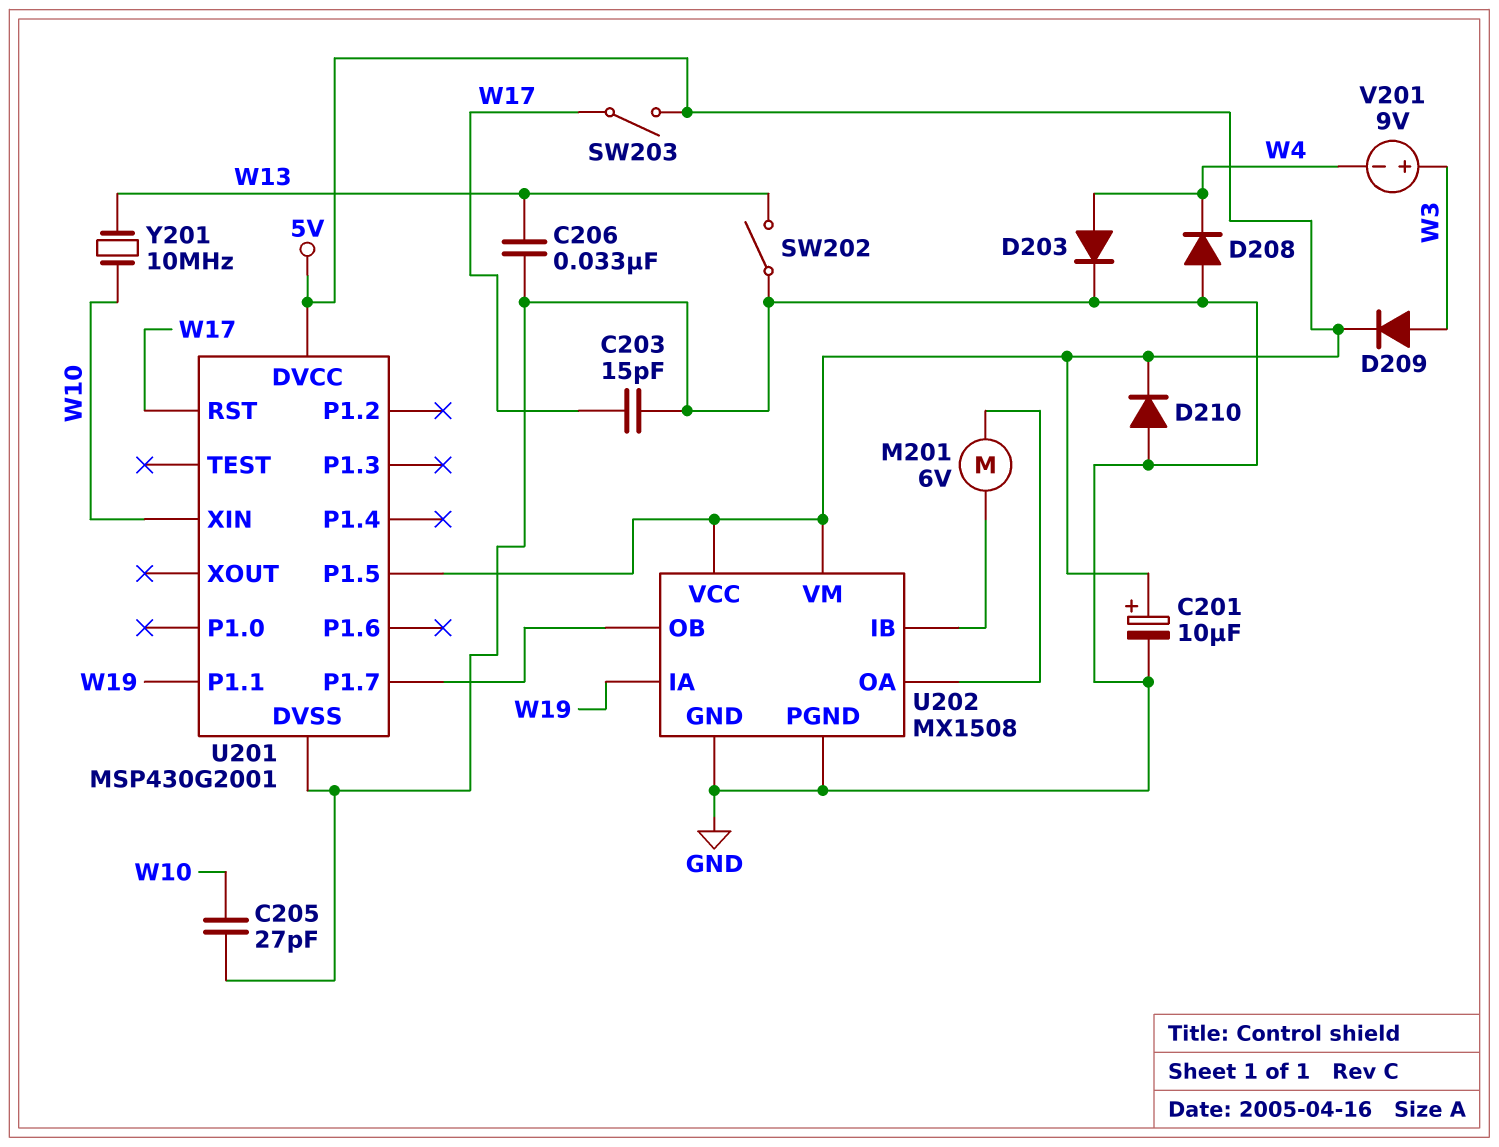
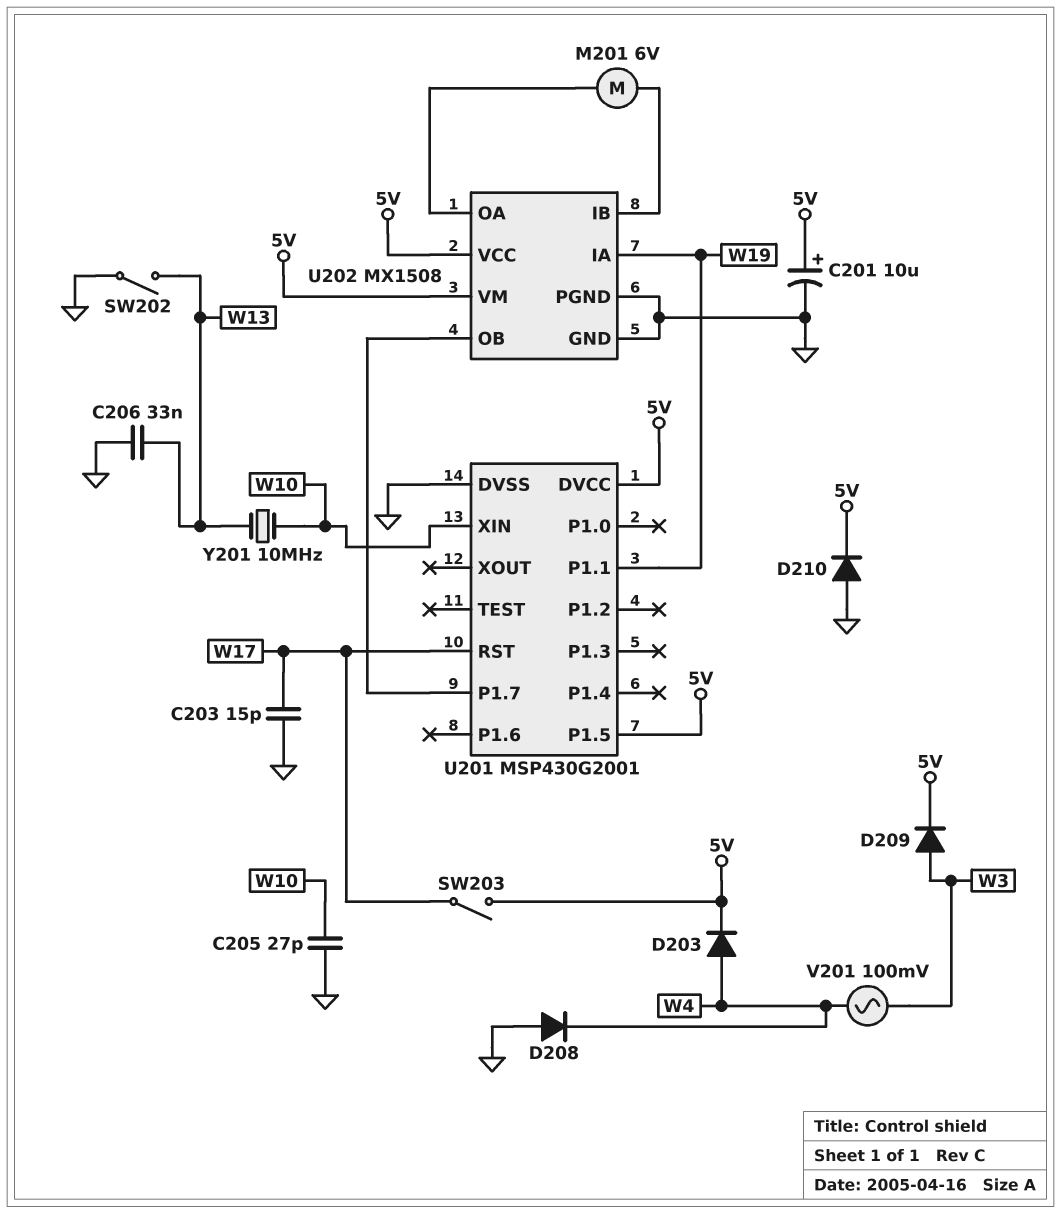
D203: diode (A W4, K GND) -> diode (A W4, K 5V)
V201: 9V (plus W3, minus W4) -> AC 100mV (W3, W4)

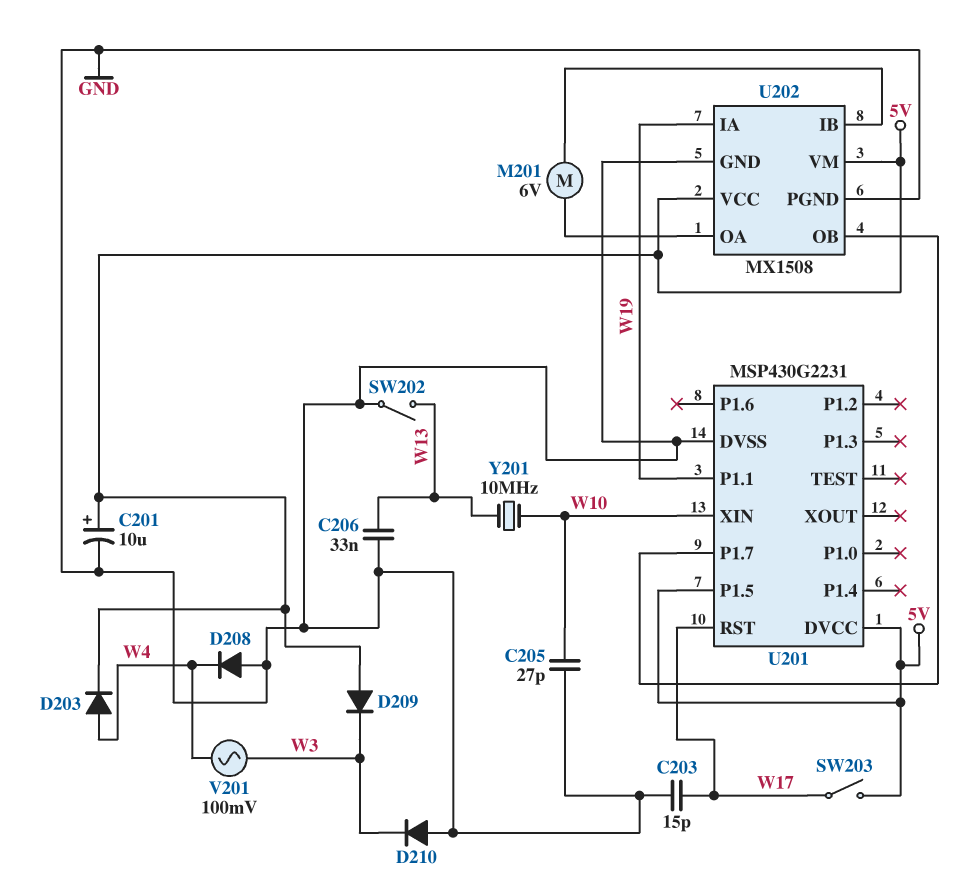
D209: diode (A W3, K 5V) -> diode (A 5V, K W3)
D210: diode (A GND, K 5V) -> diode (A GND, K W3)
U201: MSP430G2001 -> MSP430G2231

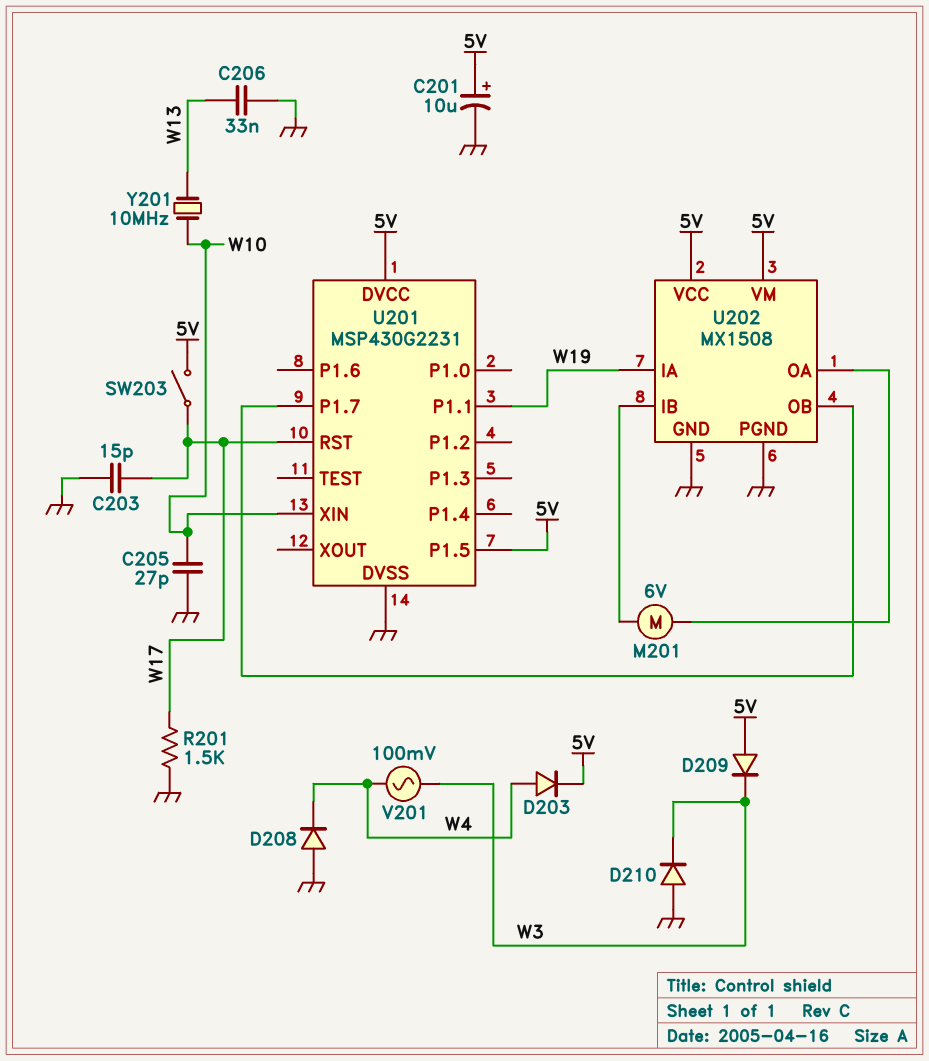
R201: none -> 1.5k (GND, W17)
SW202: switch (GND, W13) -> none

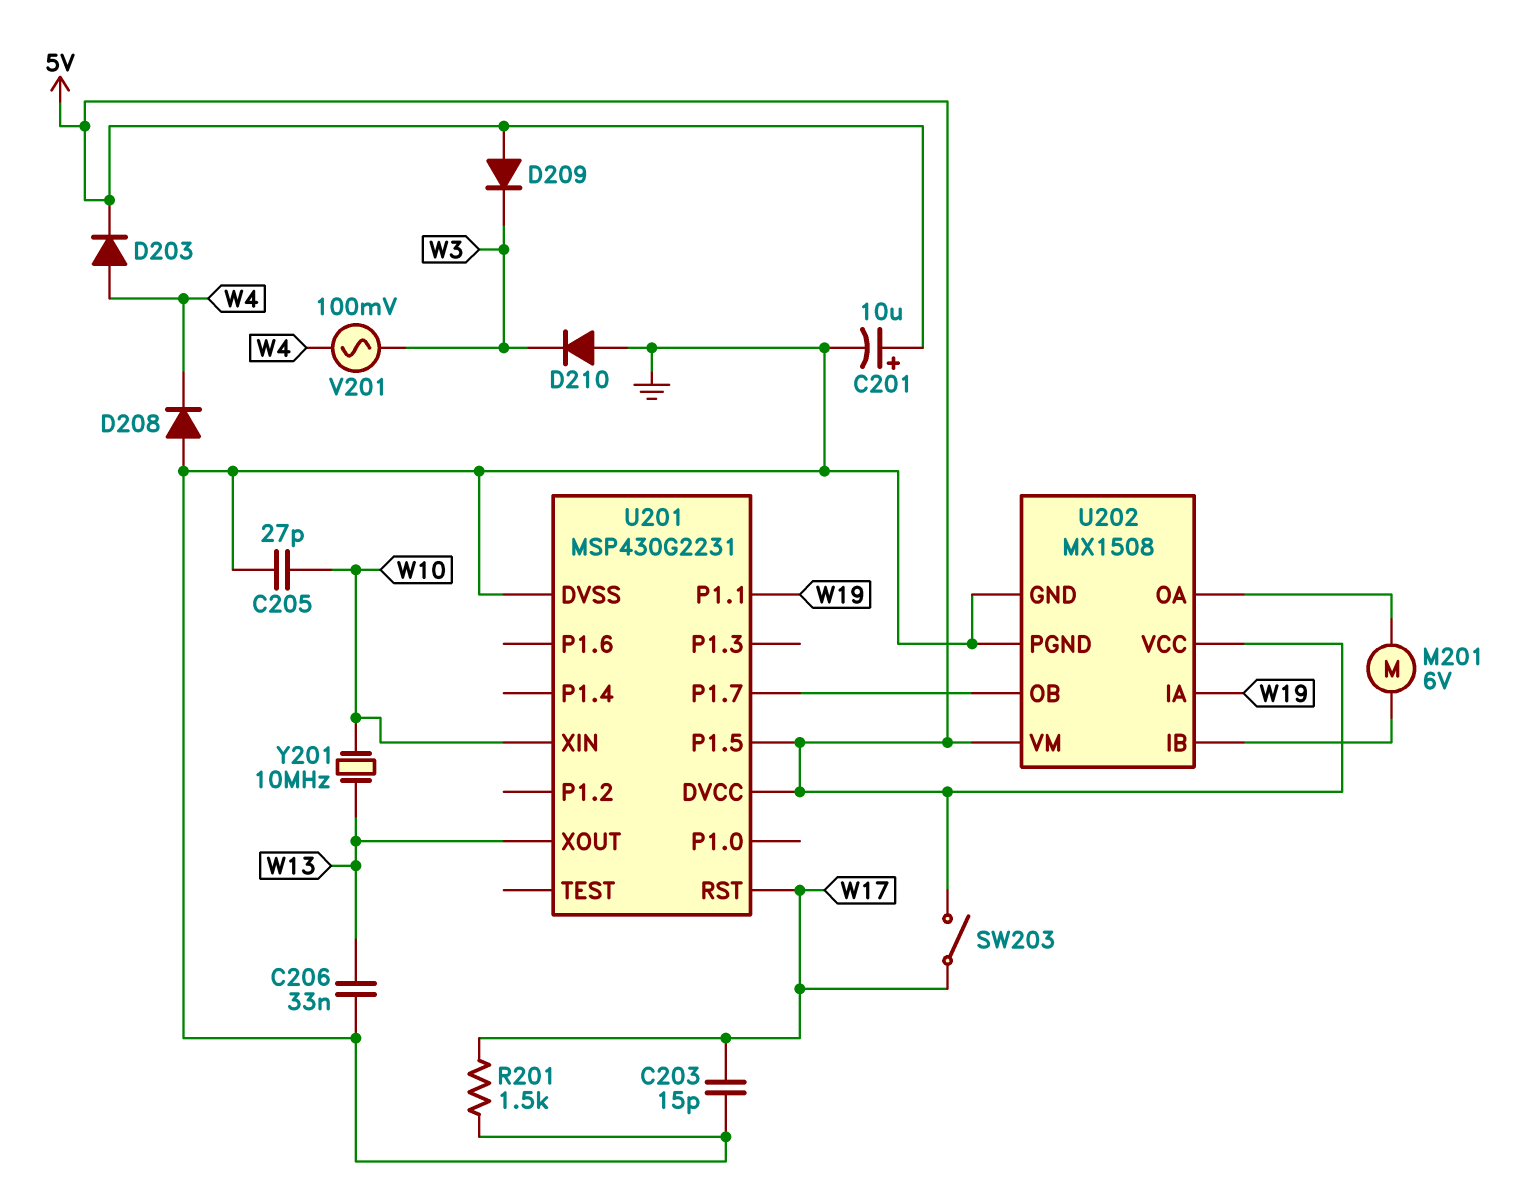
U201 pin XOUT: none -> W13

